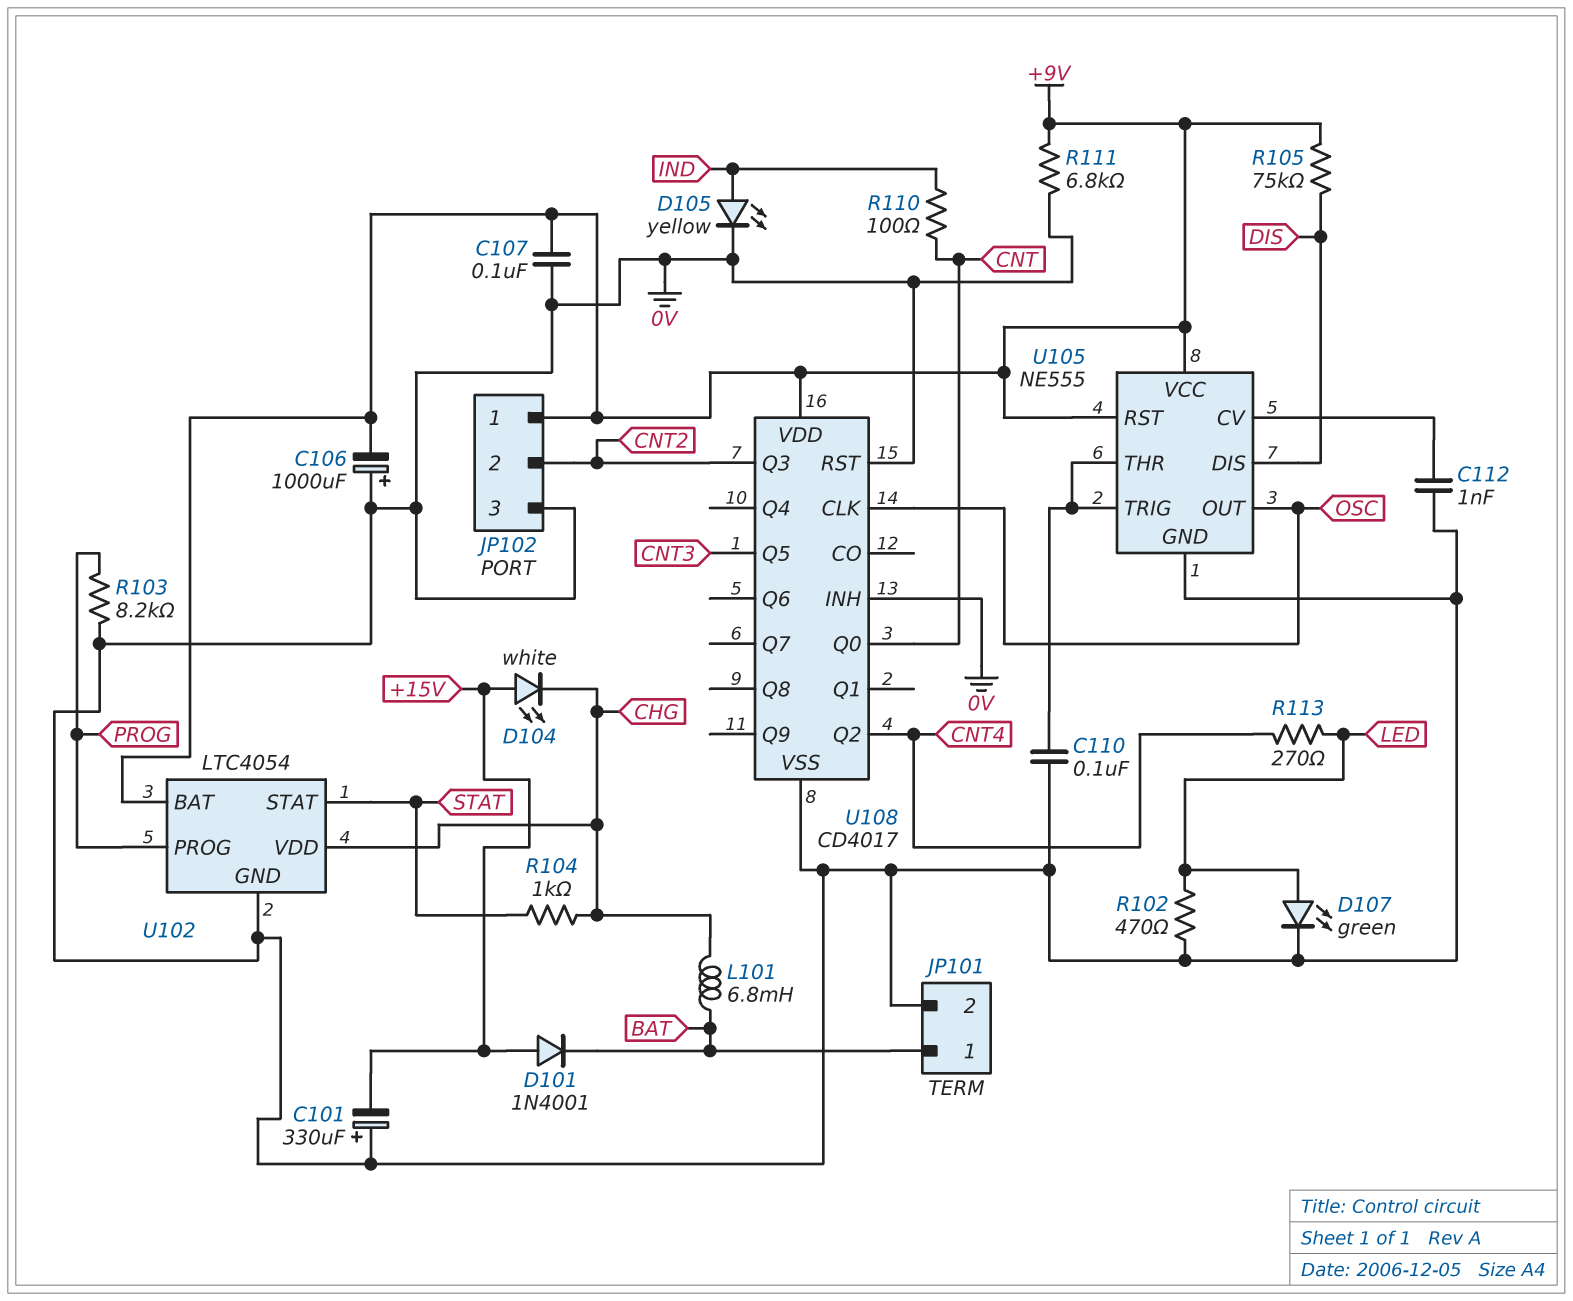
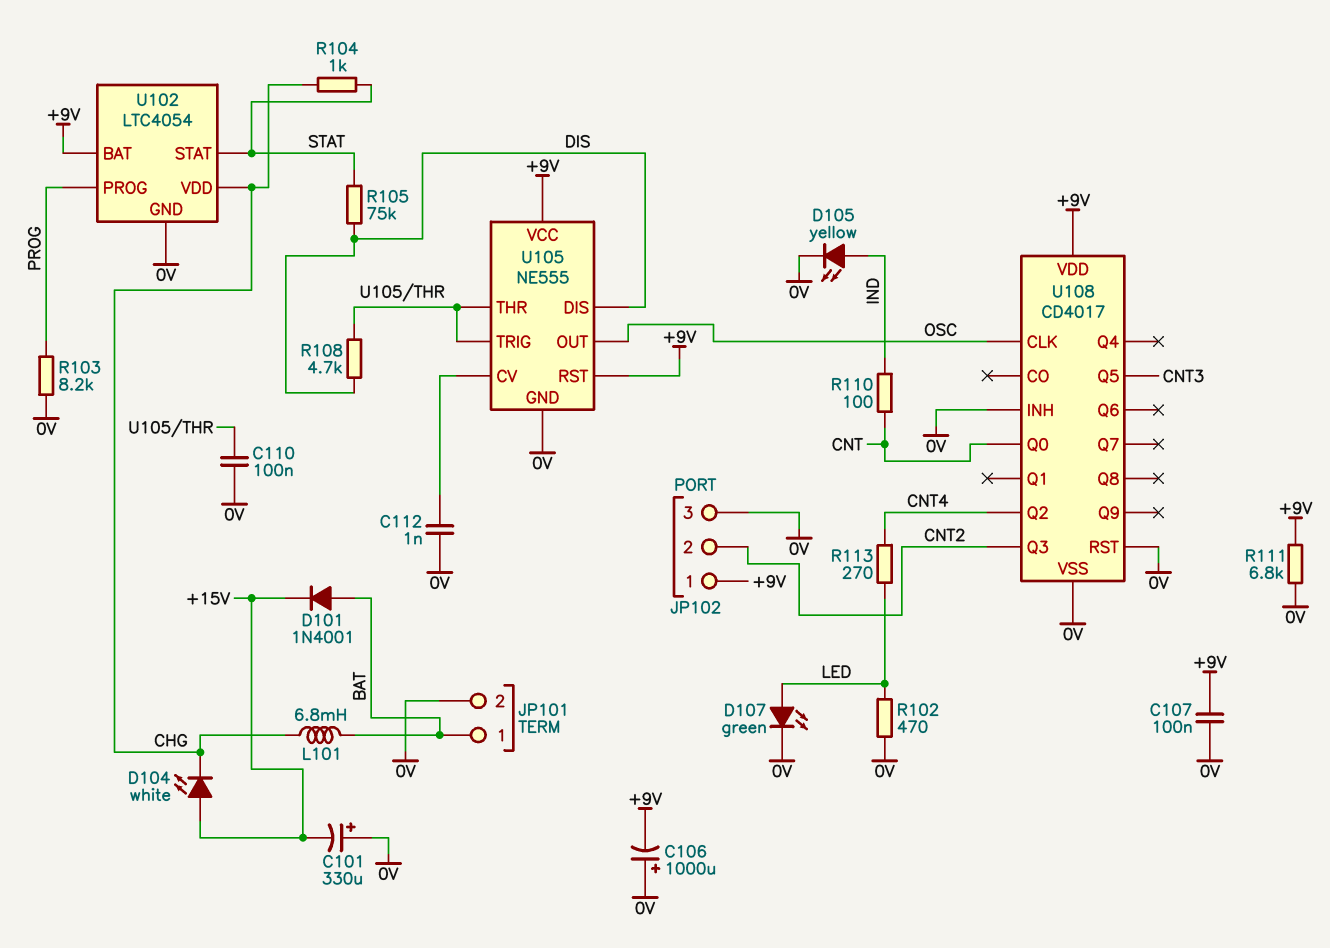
D101: diode 1N4001 (A +15V, K BAT) -> diode 1N4001 (A BAT, K +15V)
R105: 75k (+9V, DIS) -> 75k (DIS, STAT)
R108: none -> 4.7k (DIS, U105/THR)

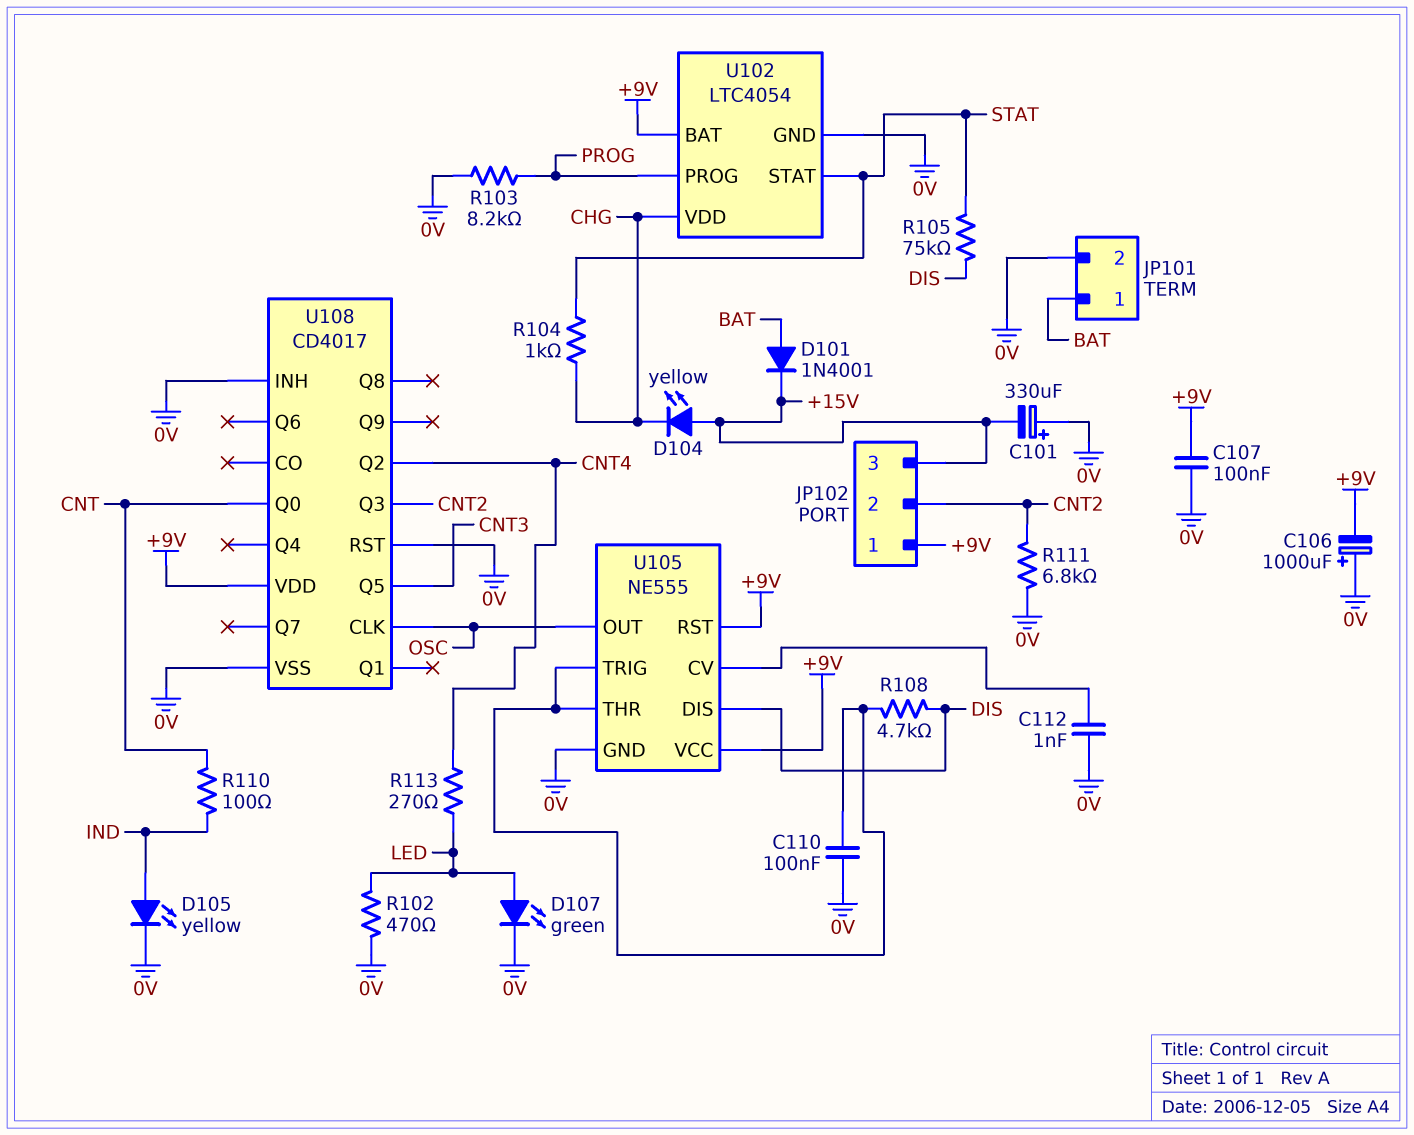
D104: LED white (A +15V, K CHG) -> LED yellow (A +15V, K CHG)
JP102 pin 3: 0V -> +15V
L101: 6.8mH (BAT, CHG) -> none
R111: 6.8k (+9V, 0V) -> 6.8k (0V, CNT2)

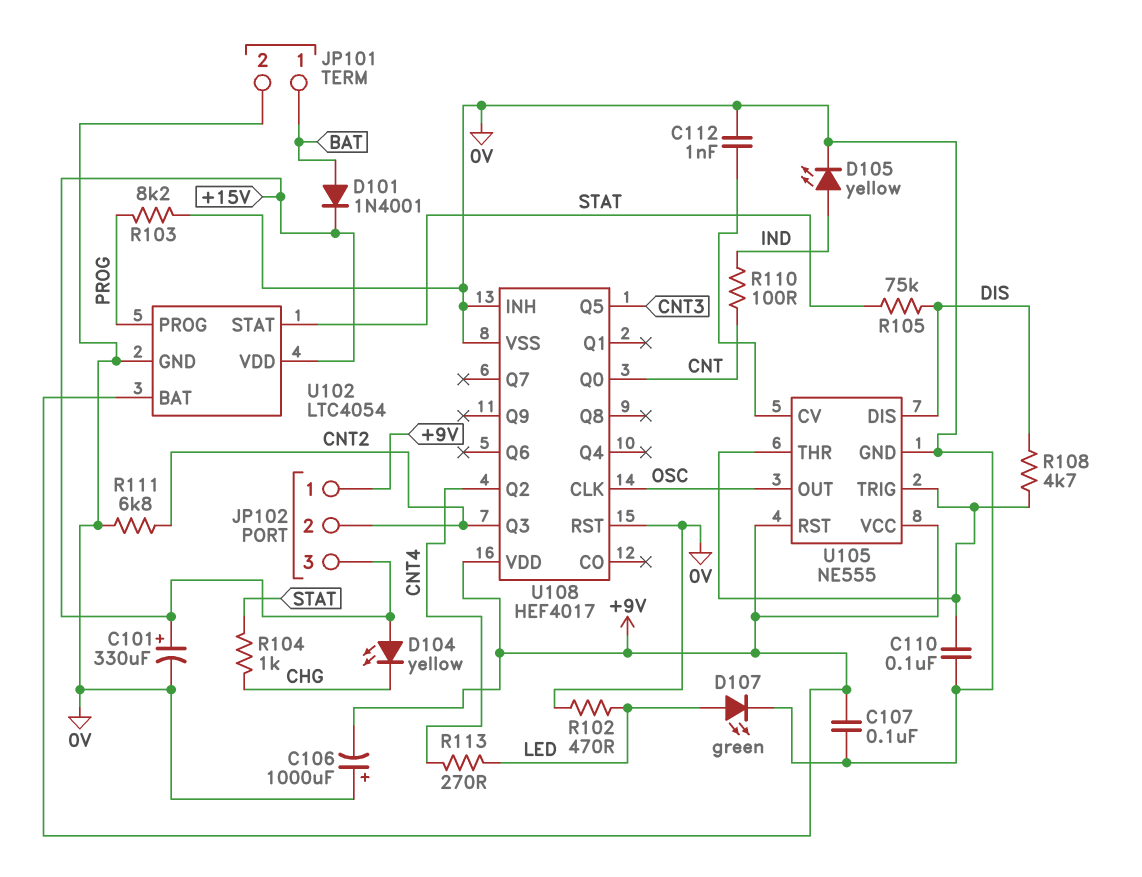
C101: 330uF (plus 0V, minus +15V) -> 330uF (plus +15V, minus 0V)
U102 pin VDD: CHG -> +15V
U108: CD4017 -> HEF4017

